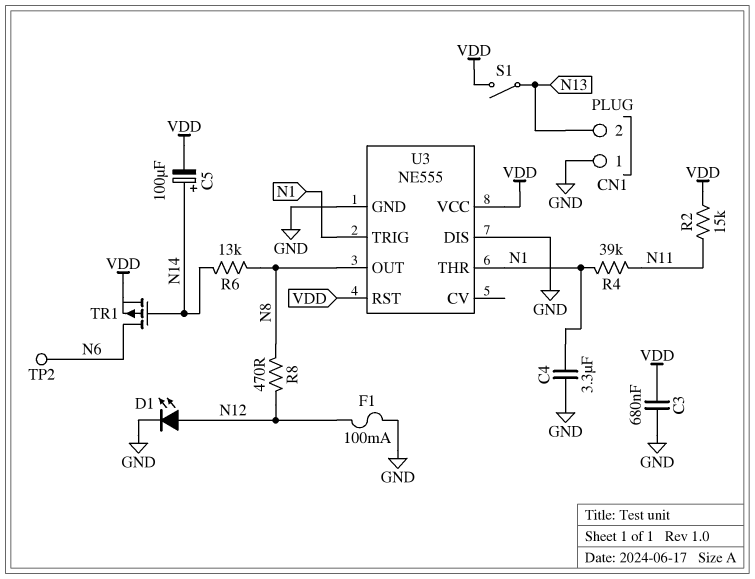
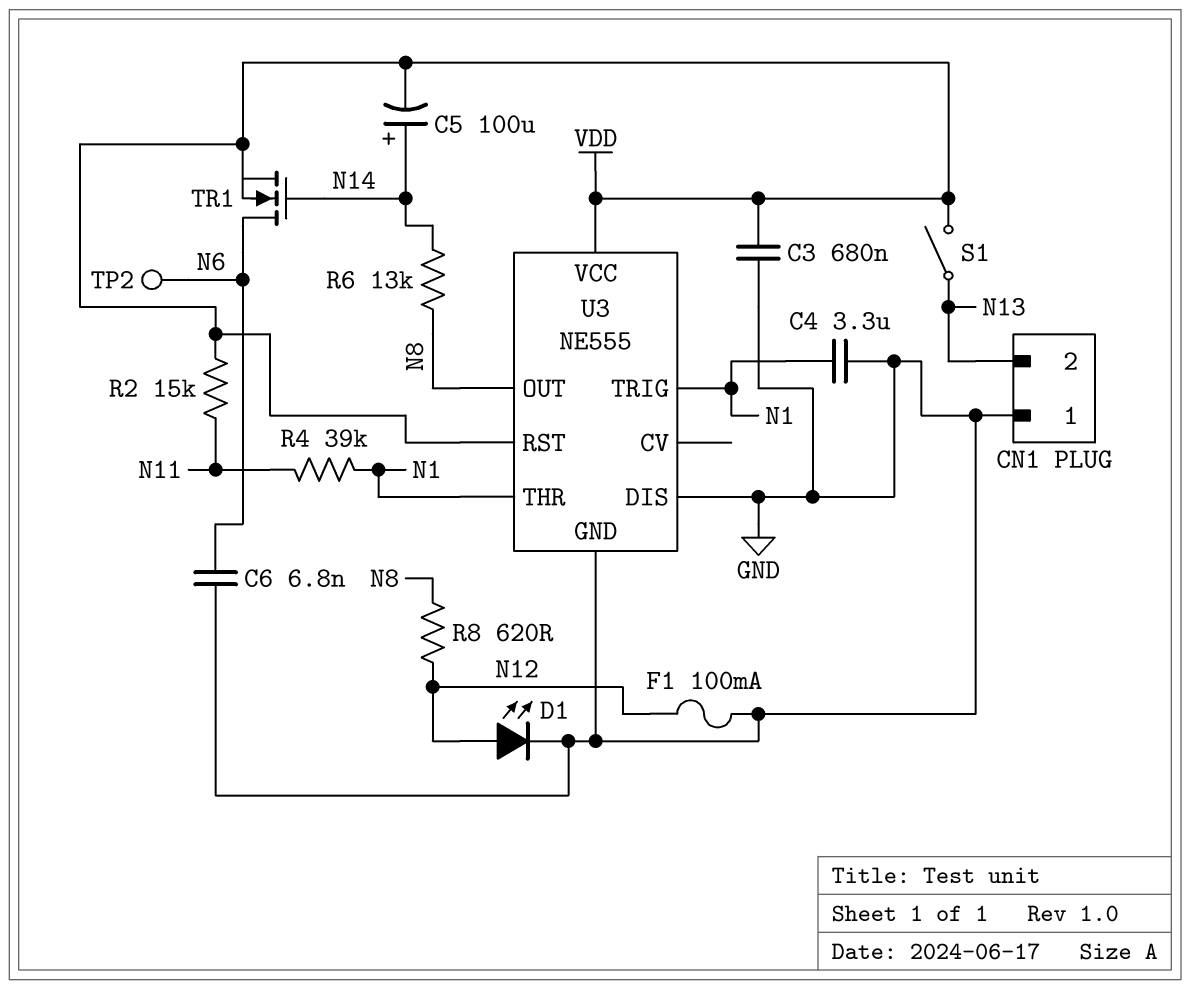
C6: none -> 6.8nF (GND, N6)
R8: 470 (N8, N12) -> 620 (N8, N12)
TR1: PMOS (G N14, D N6, S VDD) -> NMOS (G N14, D N6, S VDD)

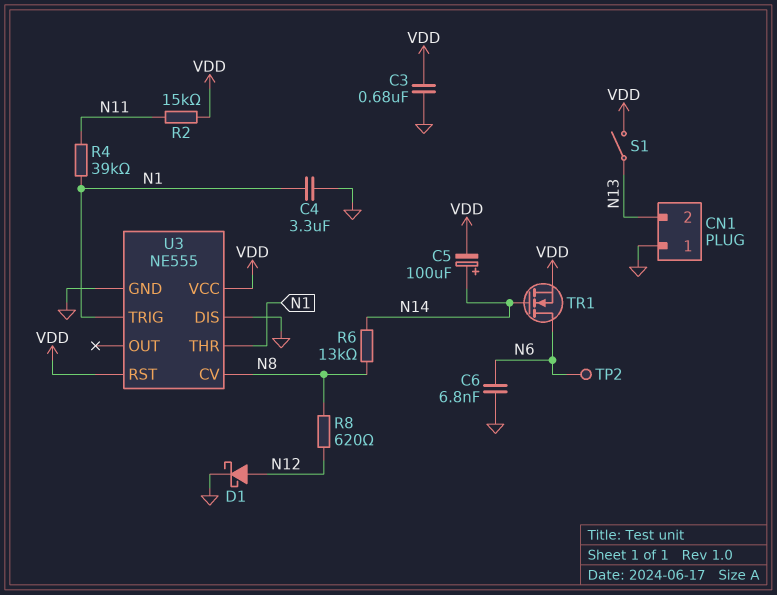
D1: LED (A N12, K GND) -> schottky (A N12, K GND)
F1: 100mA (GND, N12) -> none
U3 pin CV: none -> N8
U3 pin OUT: N8 -> none

